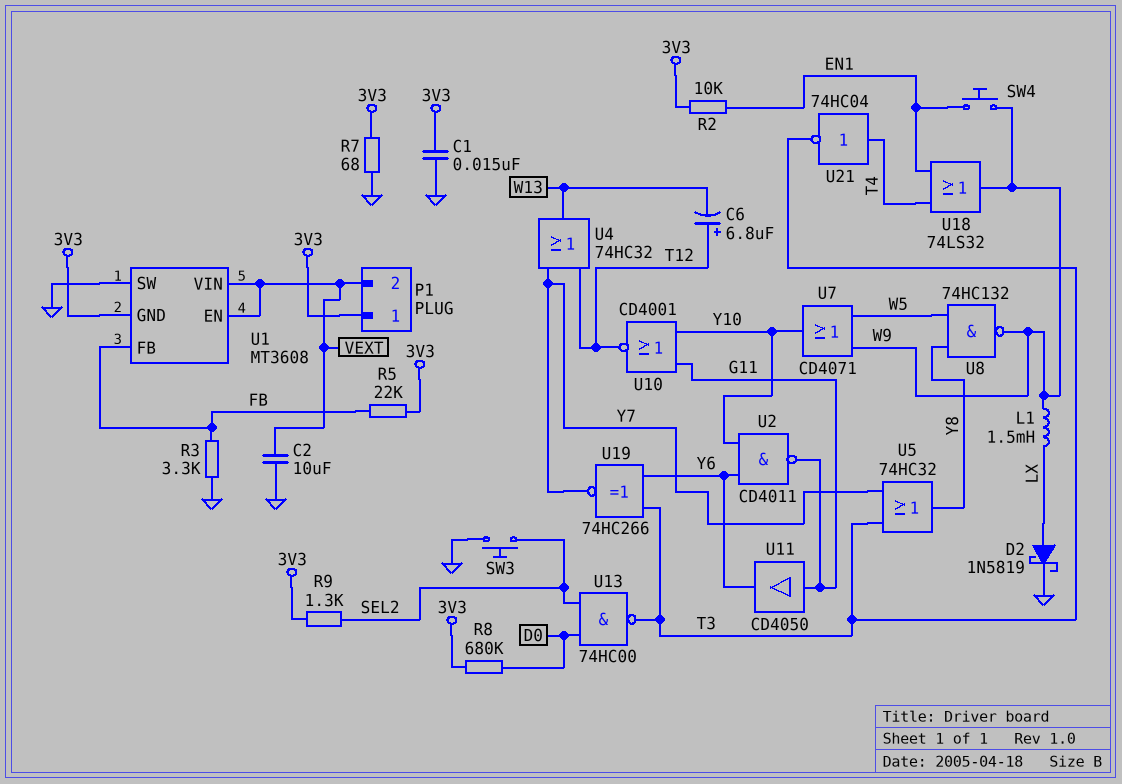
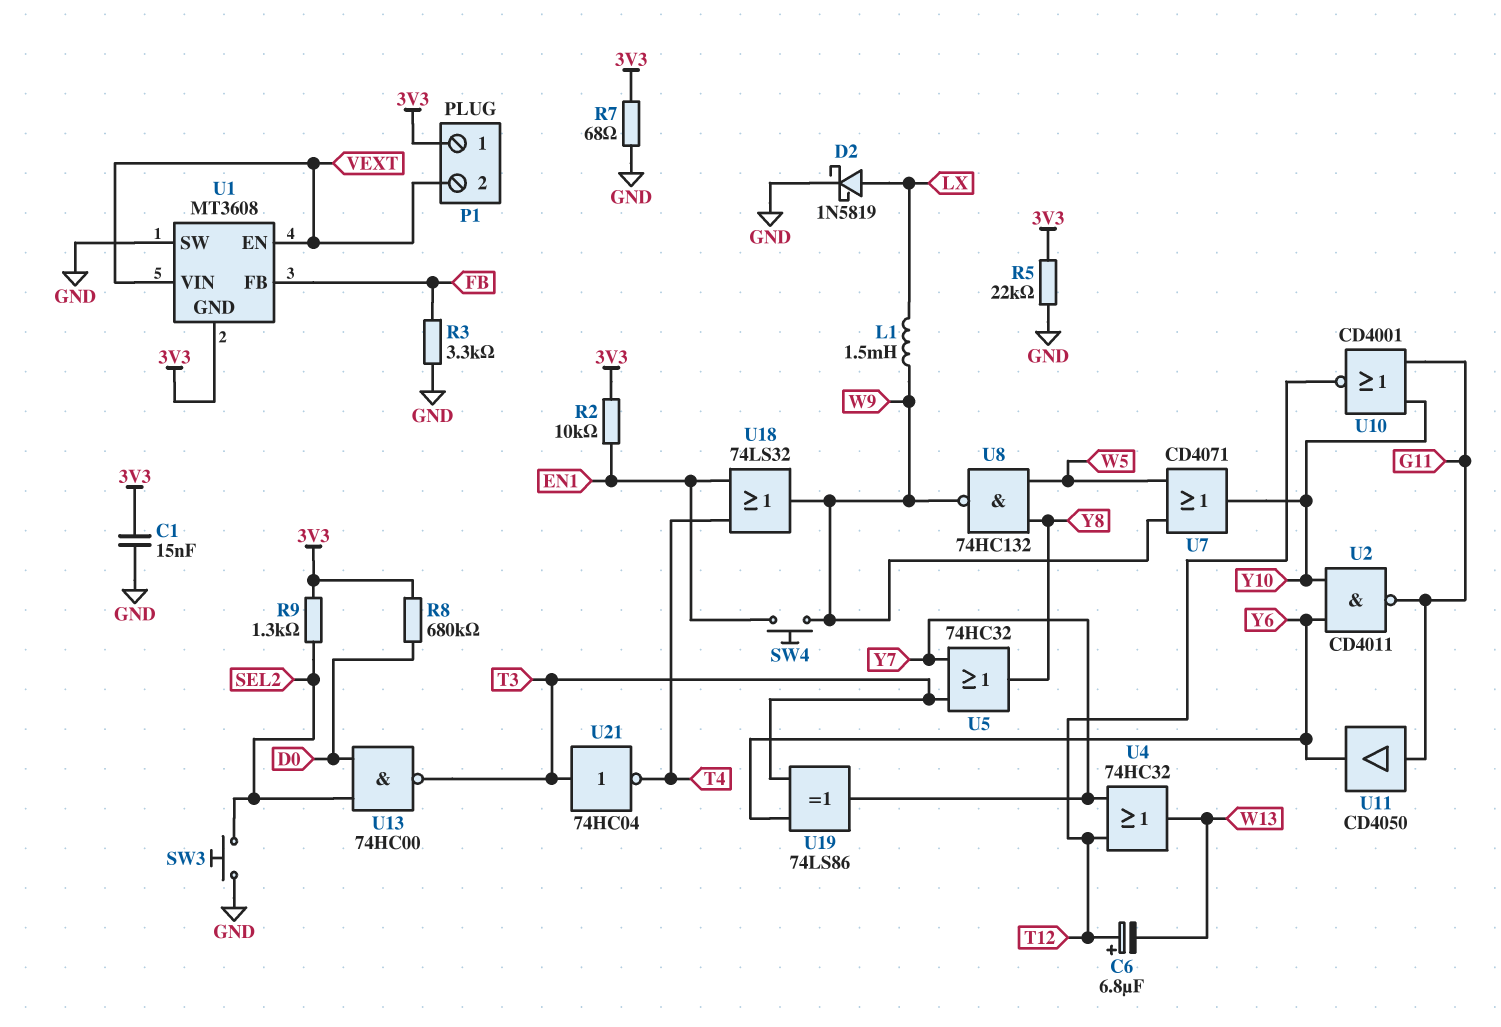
C2: 10uF (GND, VEXT) -> none
R5: 22k (3V3, FB) -> 22k (3V3, GND)
U19: XNOR 74HC266 (in T3, in Y6, out Y7) -> XOR 74LS86 (in T3, in Y6, out Y7)
U21: NOT 74HC04 (in T4, out T3) -> NOT 74HC04 (in T3, out T4)

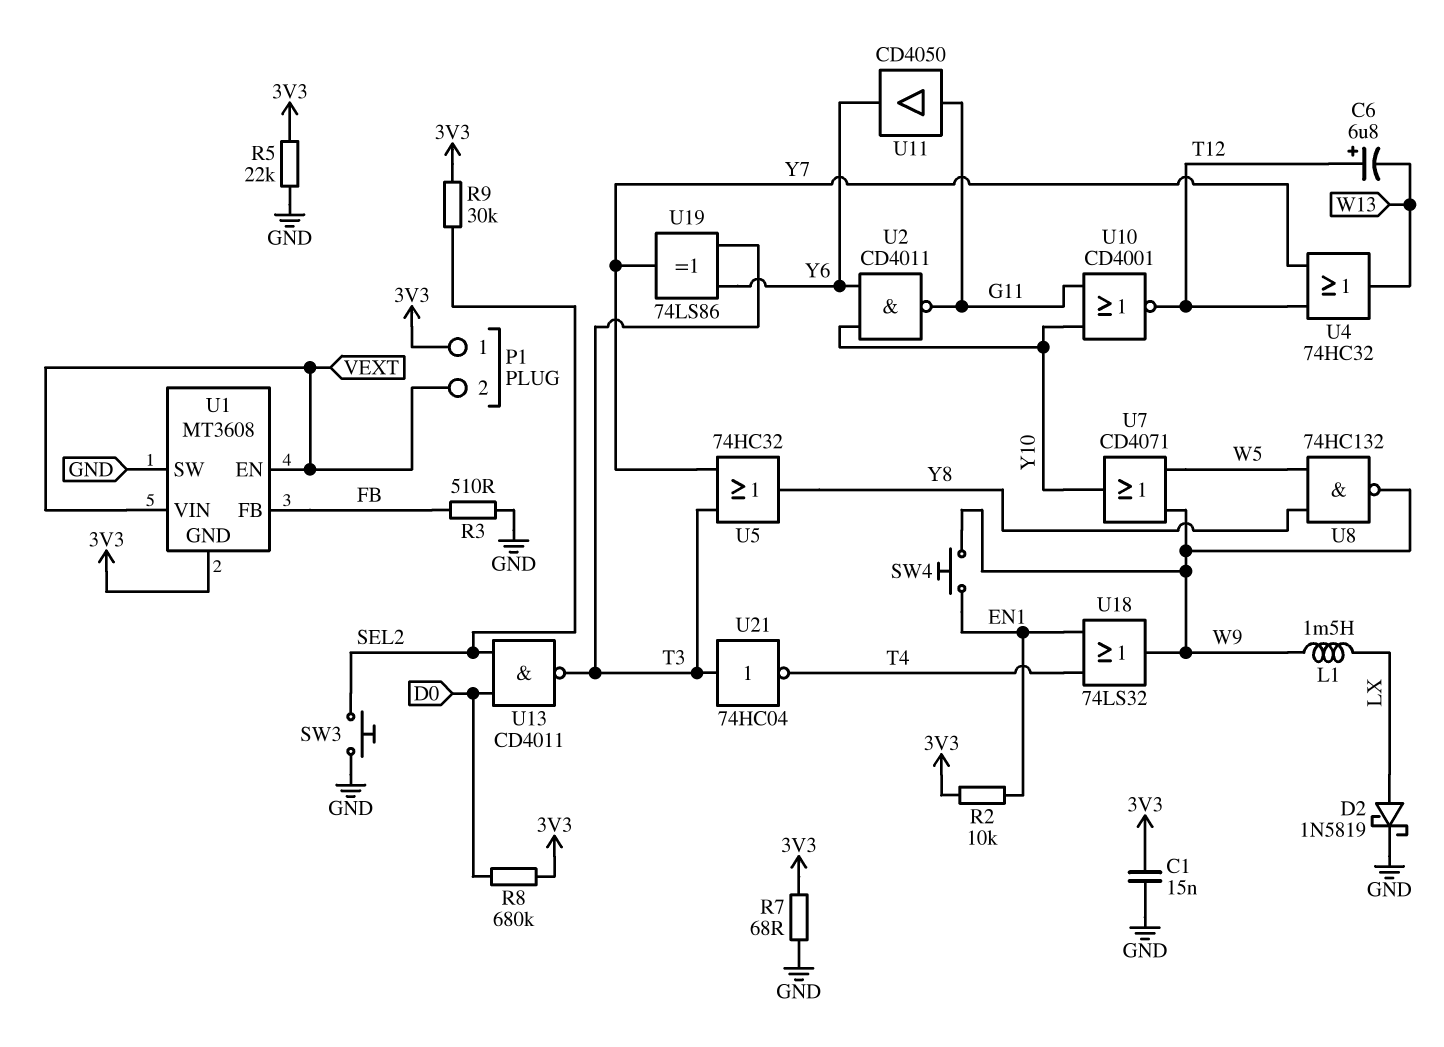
R3: 3.3k (FB, GND) -> 510 (FB, GND)
R9: 1.3k (3V3, SEL2) -> 30k (3V3, SEL2)
U13: NAND 74HC00 (in D0, in SEL2, out T3) -> NAND CD4011 (in D0, in SEL2, out T3)

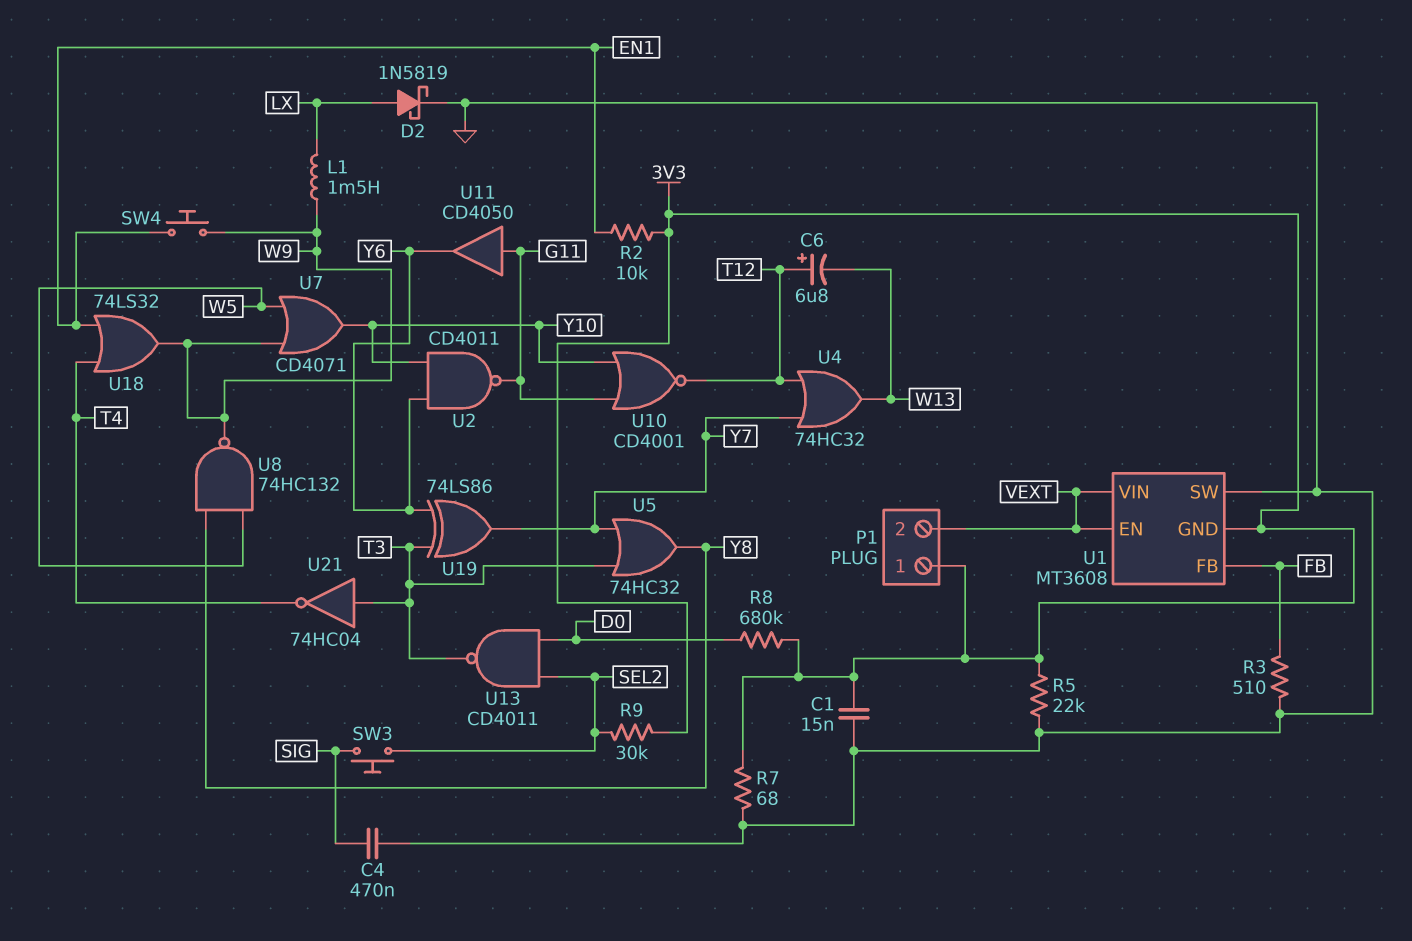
C4: none -> 470nF (GND, SIG)
SW3: button (GND, SEL2) -> button (SEL2, SIG)

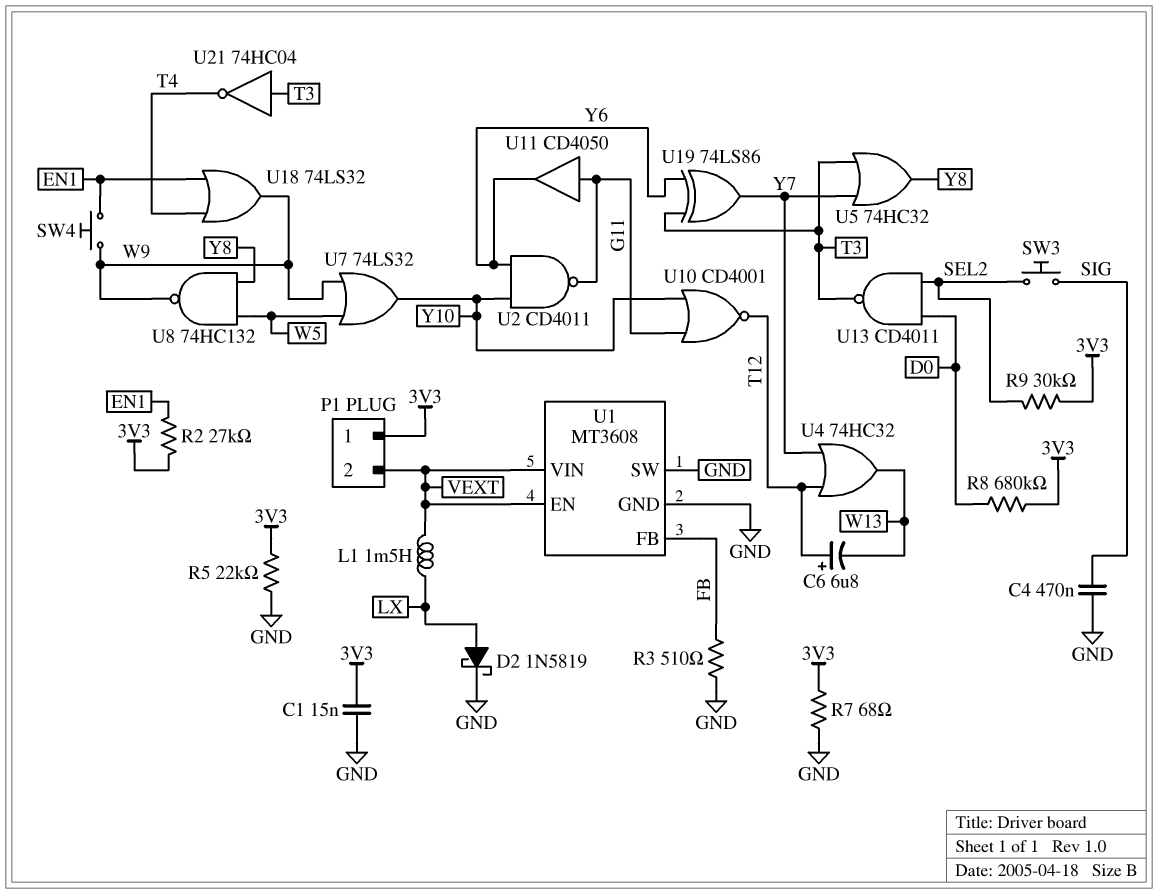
L1: 1.5mH (LX, W9) -> 1.5mH (LX, VEXT)
R2: 10k (3V3, EN1) -> 27k (3V3, EN1)
U1 pin GND: 3V3 -> GND
U7: OR CD4071 (in W5, in W9, out Y10) -> OR 74LS32 (in W5, in W9, out Y10)

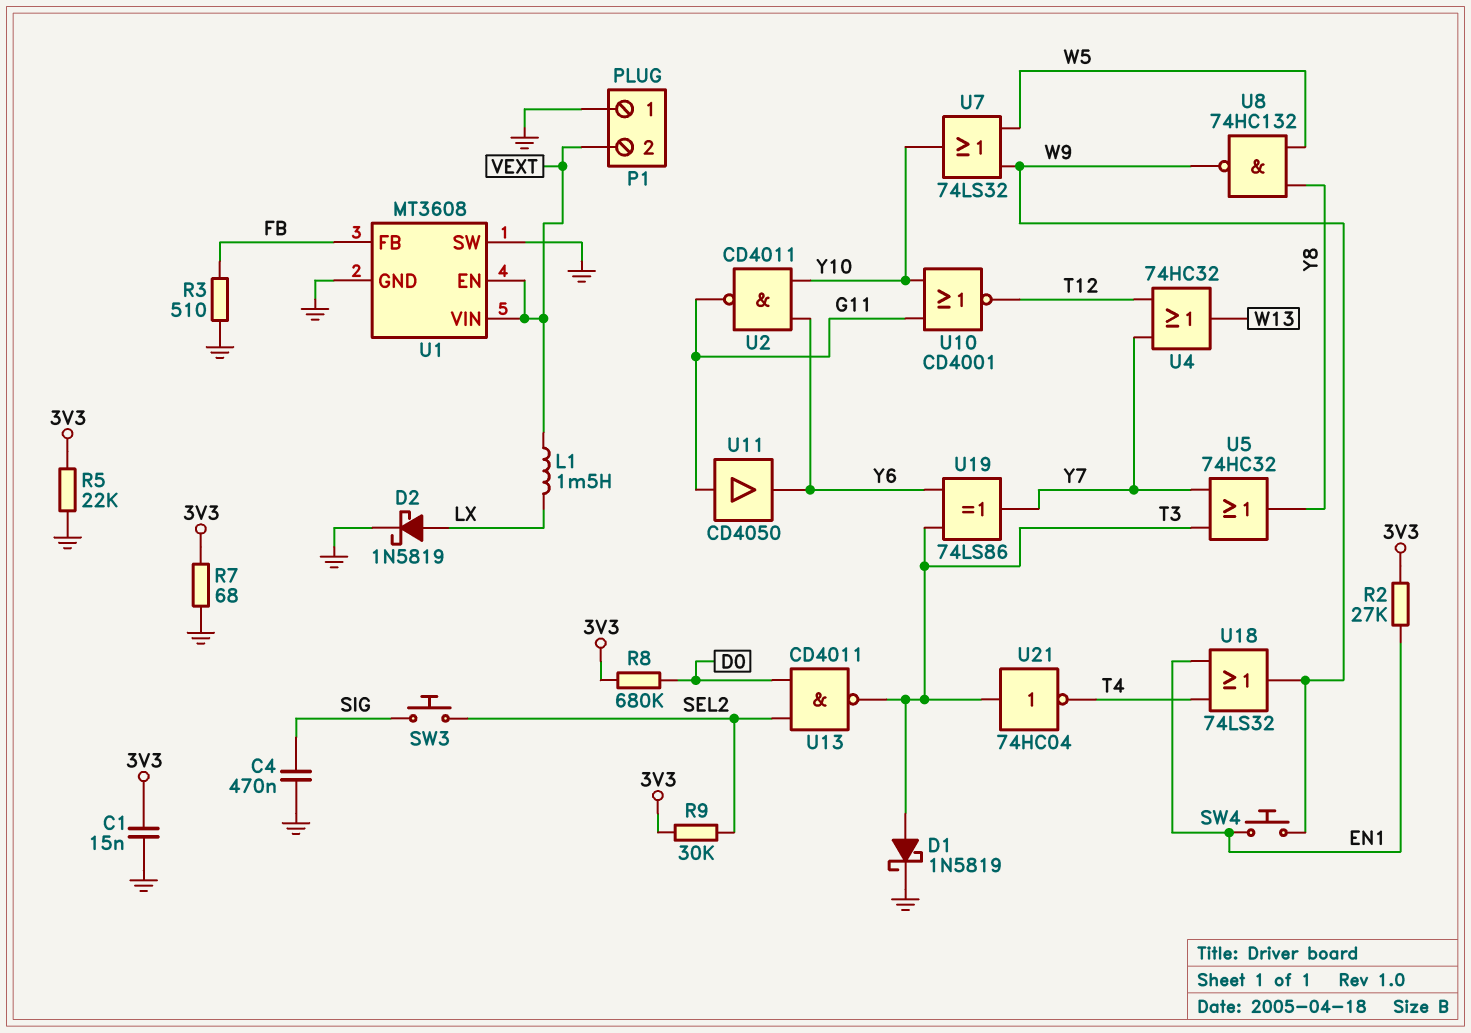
C6: 6.8uF (plus T12, minus W13) -> none
D1: none -> schottky 1N5819 (A T3, K GND)
P1 pin 1: 3V3 -> GND

